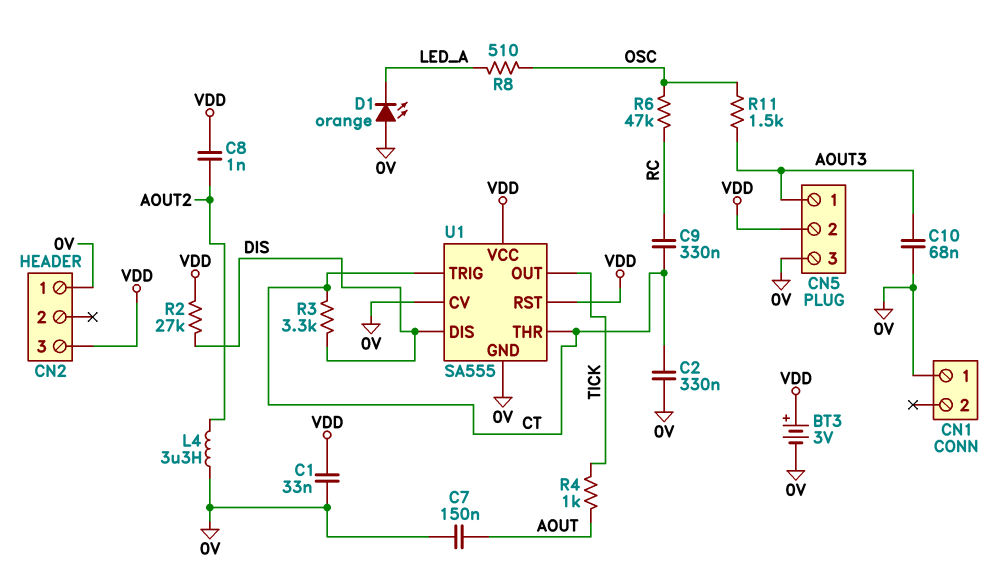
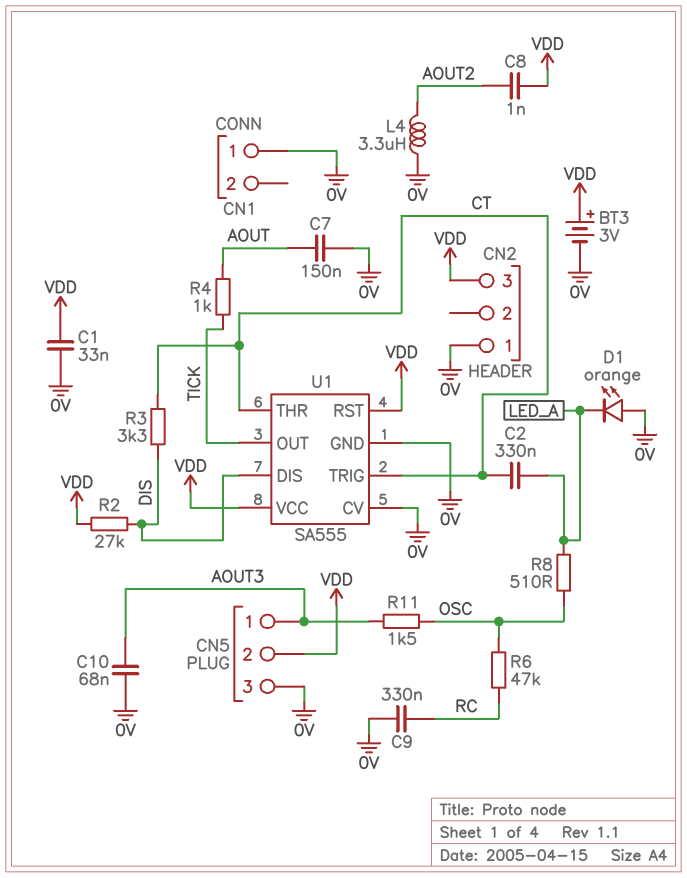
C2: 330nF (0V, CT) -> 330nF (CT, LED_A)
C9: 330nF (CT, RC) -> 330nF (0V, RC)

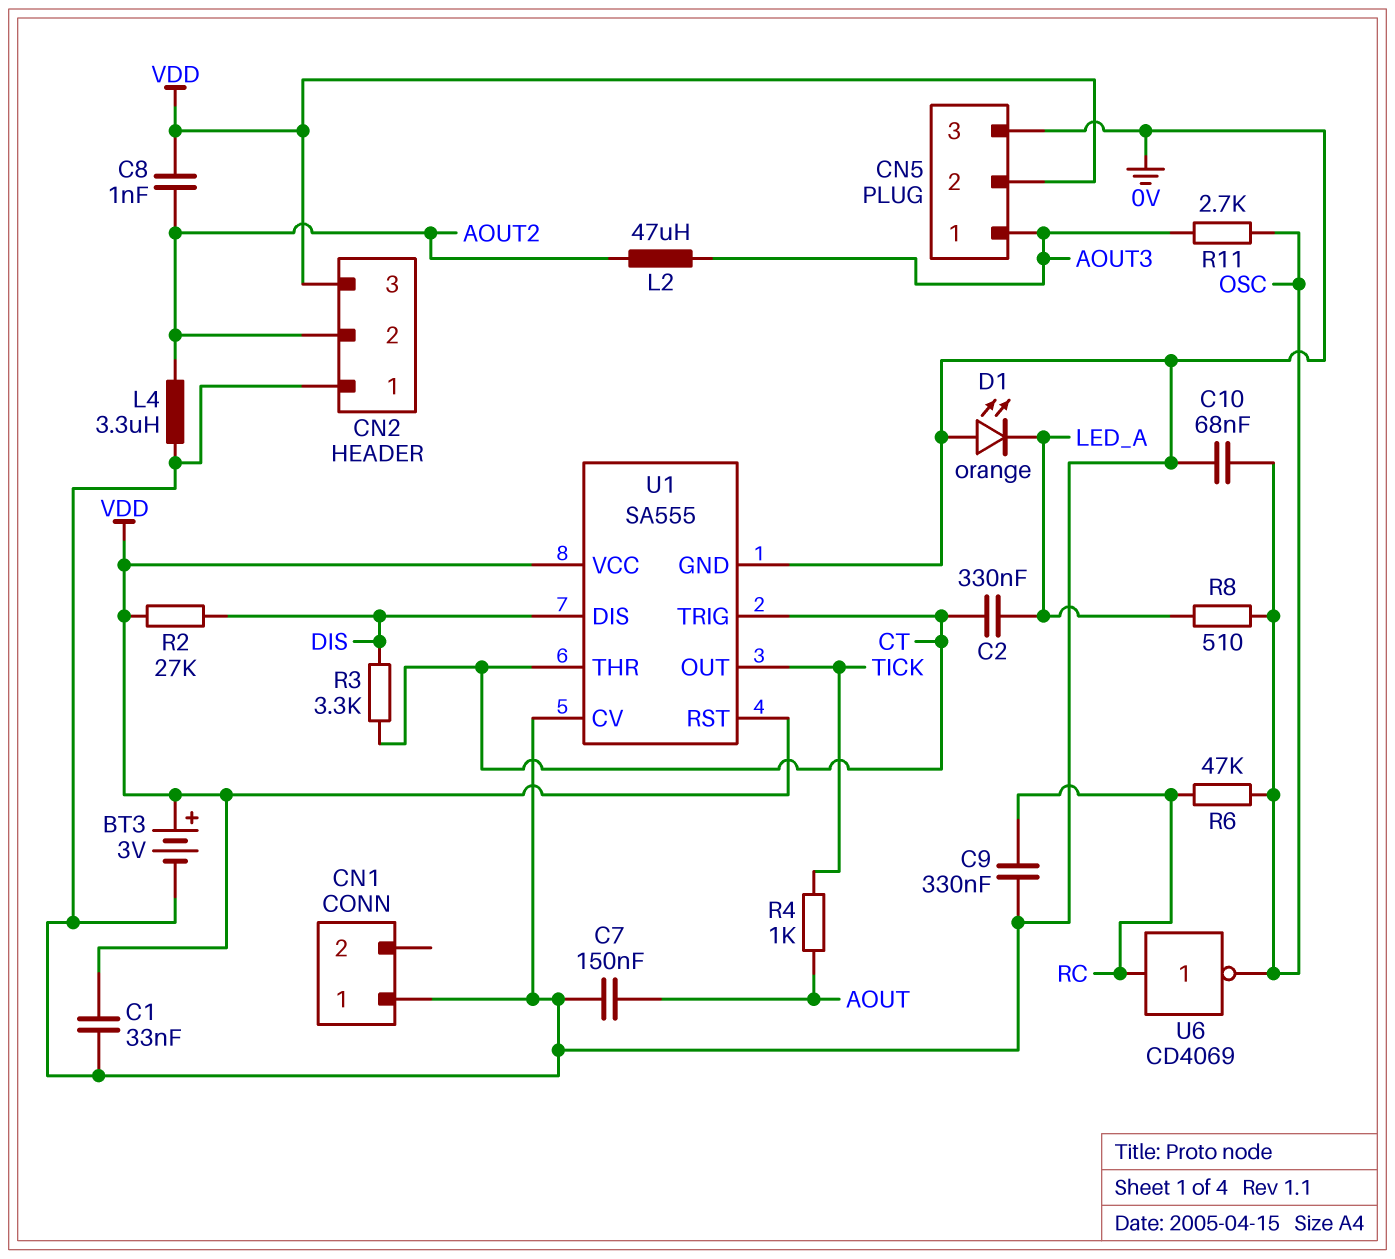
C10: 68nF (0V, AOUT3) -> 68nF (0V, OSC)
CN2 pin 2: none -> AOUT2
L2: none -> 47uH (AOUT2, AOUT3)
R11: 1.5k (AOUT3, OSC) -> 2.7k (AOUT3, OSC)
U6: none -> NOT CD4069 (in RC, out OSC)

